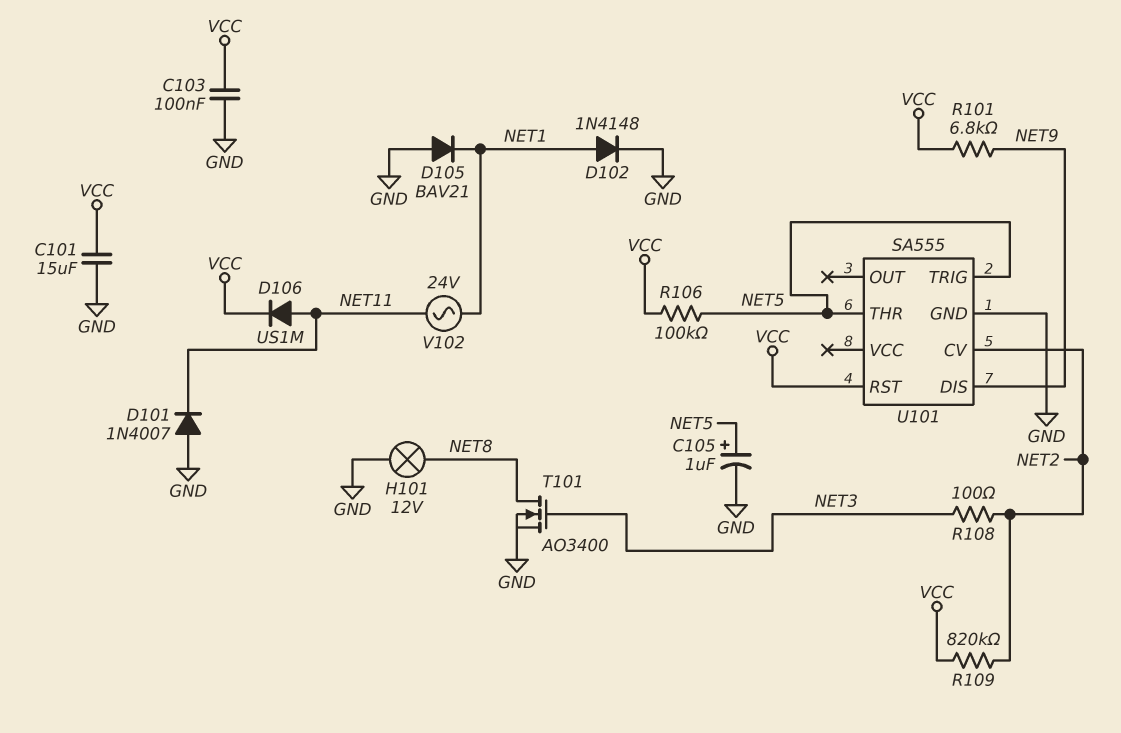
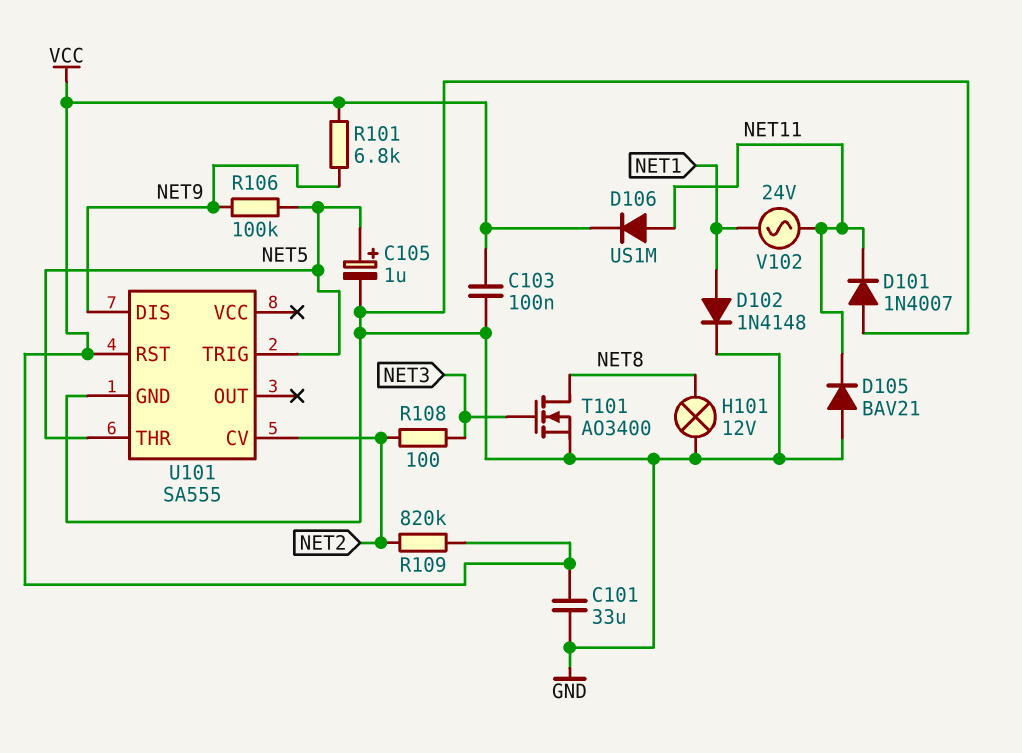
C101: 15uF (GND, VCC) -> 33uF (GND, VCC)
D105: diode BAV21 (A GND, K NET1) -> diode BAV21 (A GND, K NET11)
R106: 100k (NET5, VCC) -> 100k (NET5, NET9)

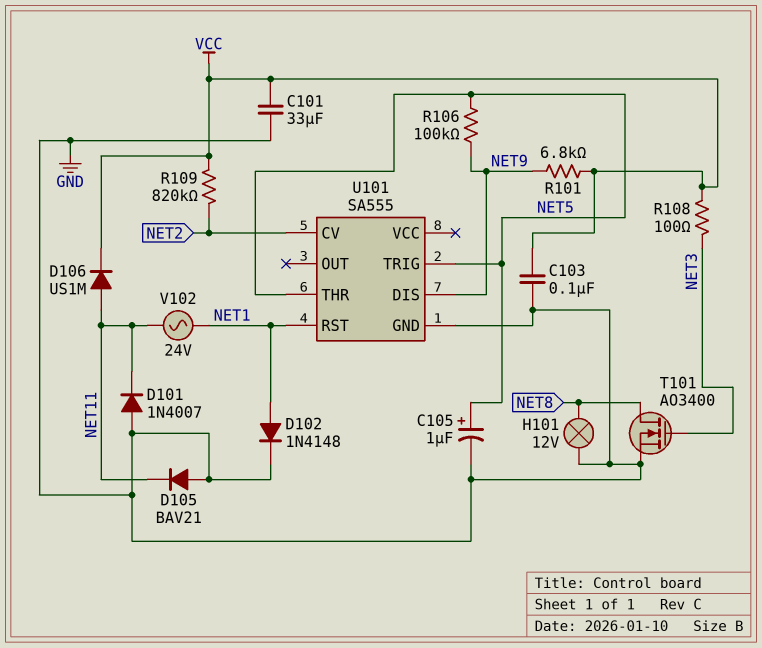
R108: 100 (NET2, NET3) -> 100 (NET3, VCC)
U101 pin RST: VCC -> NET1

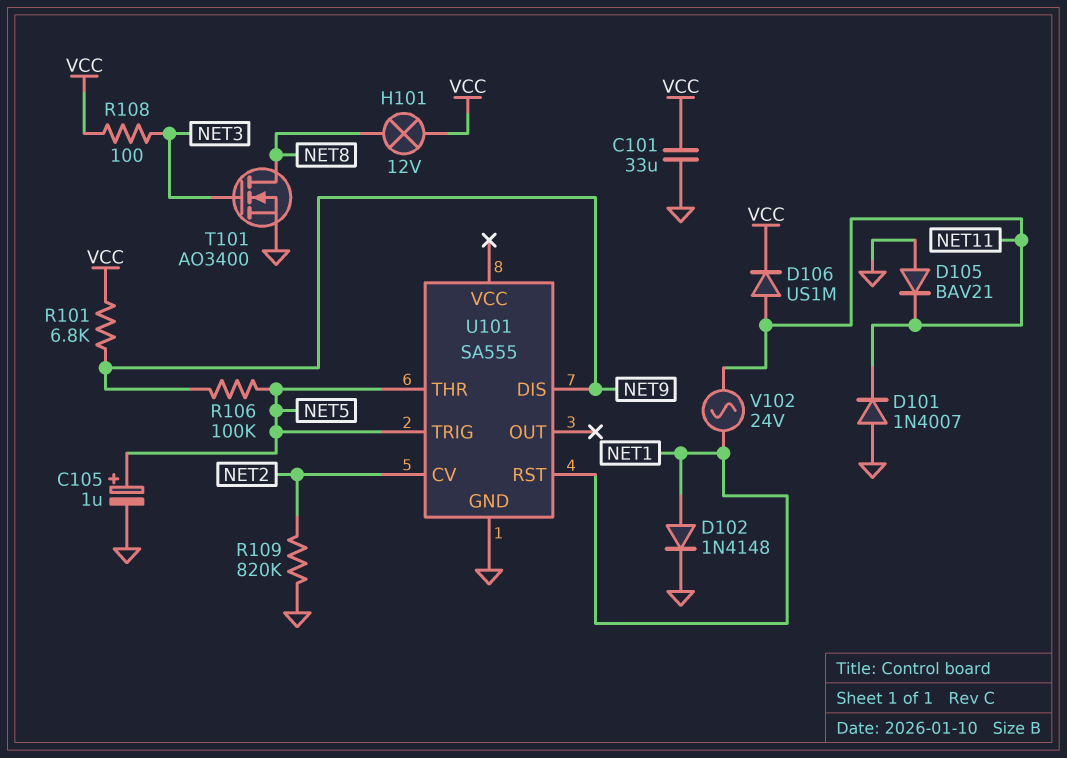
C103: 100nF (GND, VCC) -> none
H101: lamp 12V (GND, NET8) -> lamp 12V (NET8, VCC)
R109: 820k (NET2, VCC) -> 820k (GND, NET2)

